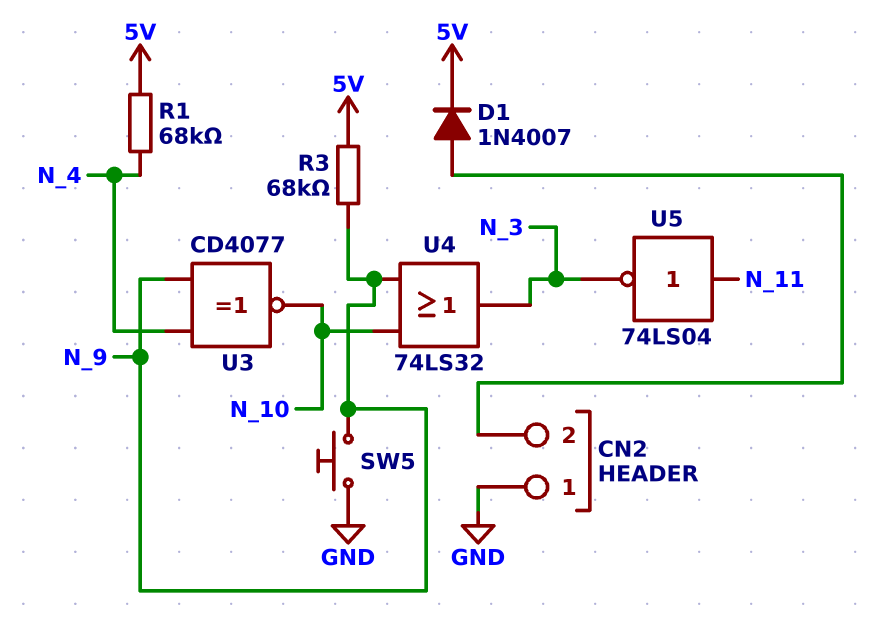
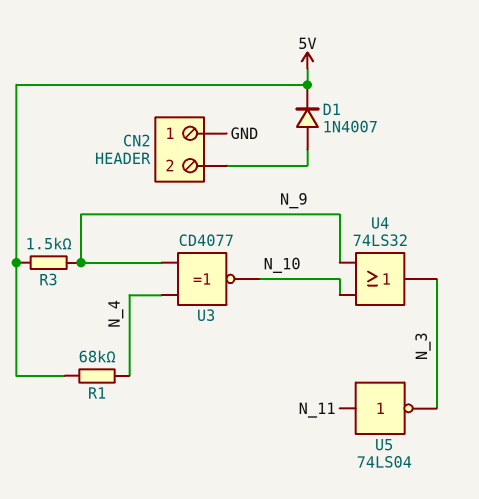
R3: 68k (5V, N_9) -> 1.5k (5V, N_9)
SW5: button (GND, N_9) -> none

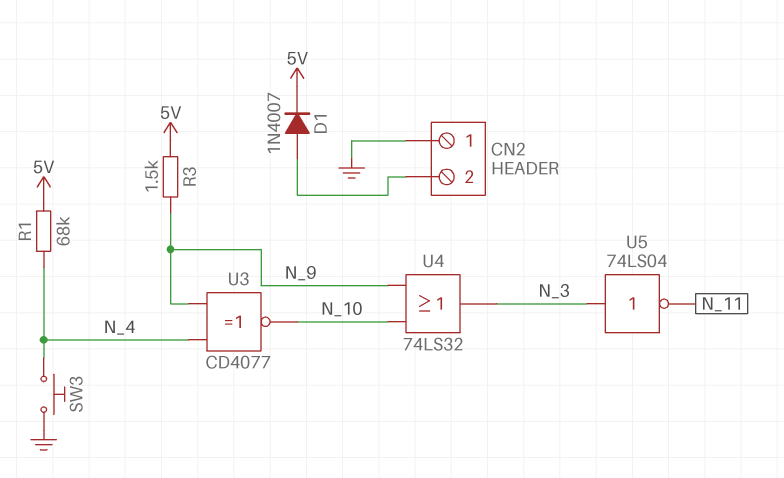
SW3: none -> button (GND, N_4)
U5: NOT 74LS04 (in N_11, out N_3) -> NOT 74LS04 (in N_3, out N_11)

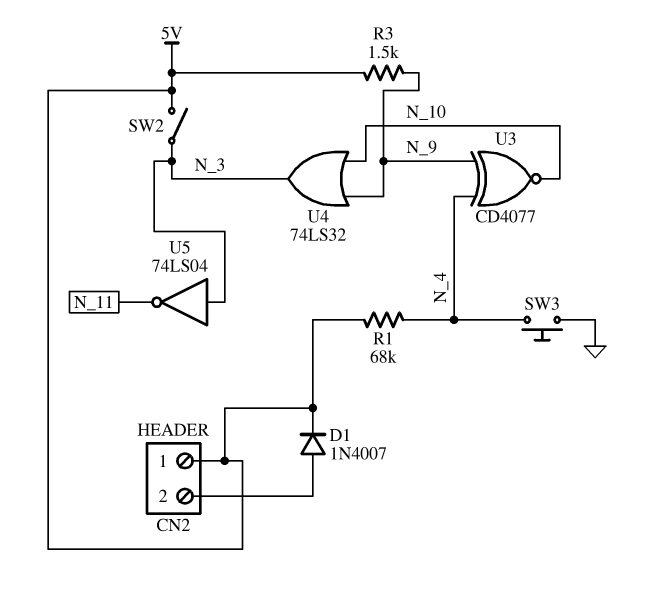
CN2 pin 1: GND -> 5V
SW2: none -> switch (5V, N_3)

